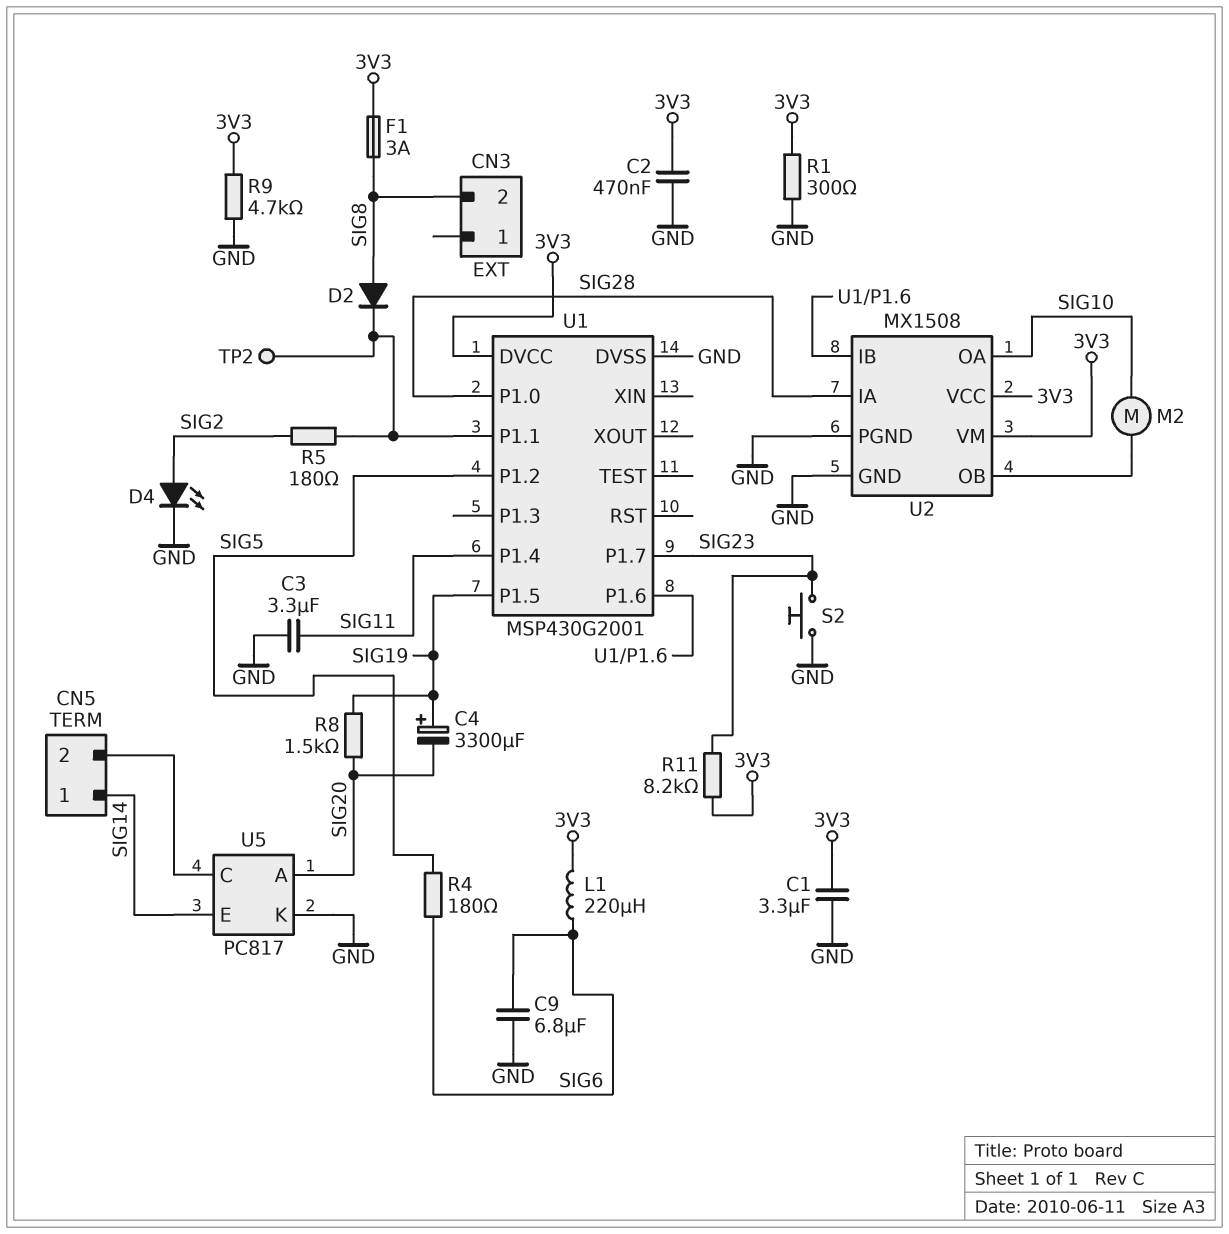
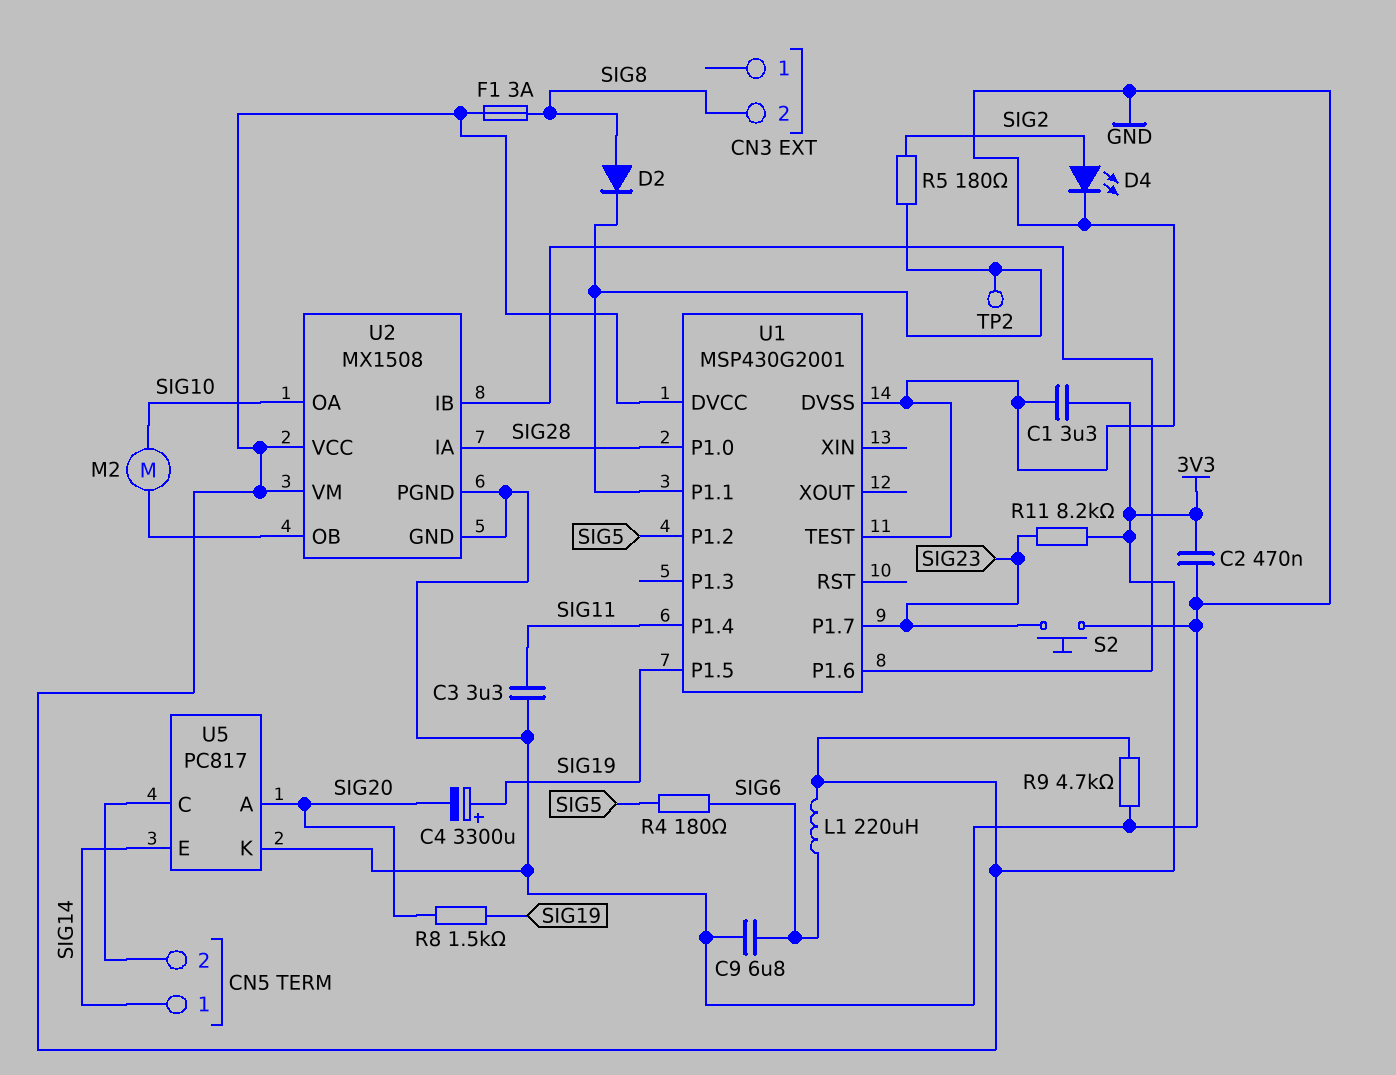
R1: 300 (3V3, GND) -> none
U1 pin TEST: none -> GND

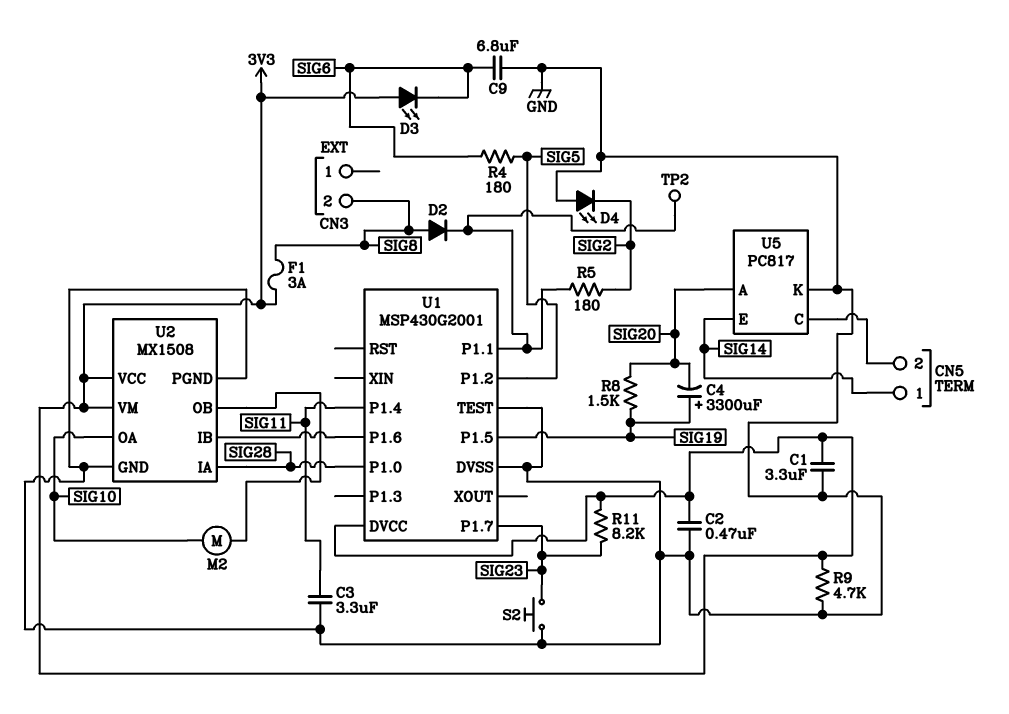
D3: none -> LED (A 3V3, K SIG6)
D4: LED (A SIG2, K GND) -> LED (A GND, K SIG2)
L1: 220uH (3V3, SIG6) -> none

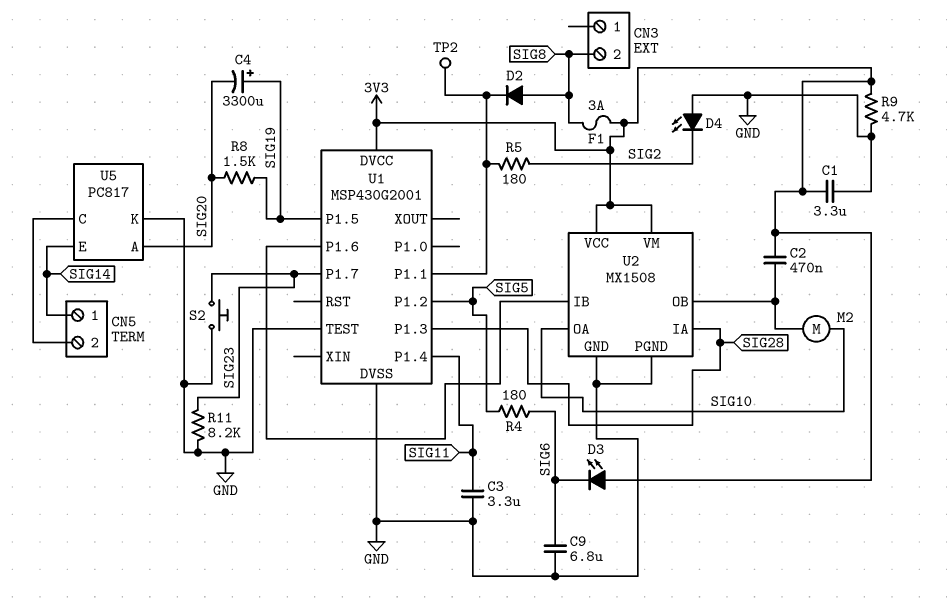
C2: 470nF (3V3, GND) -> 470nF (3V3, U2/OB)
R11: 8.2k (3V3, SIG23) -> 8.2k (GND, SIG23)
U1 pin P1.0: SIG28 -> none
U1 pin P1.3: none -> SIG28

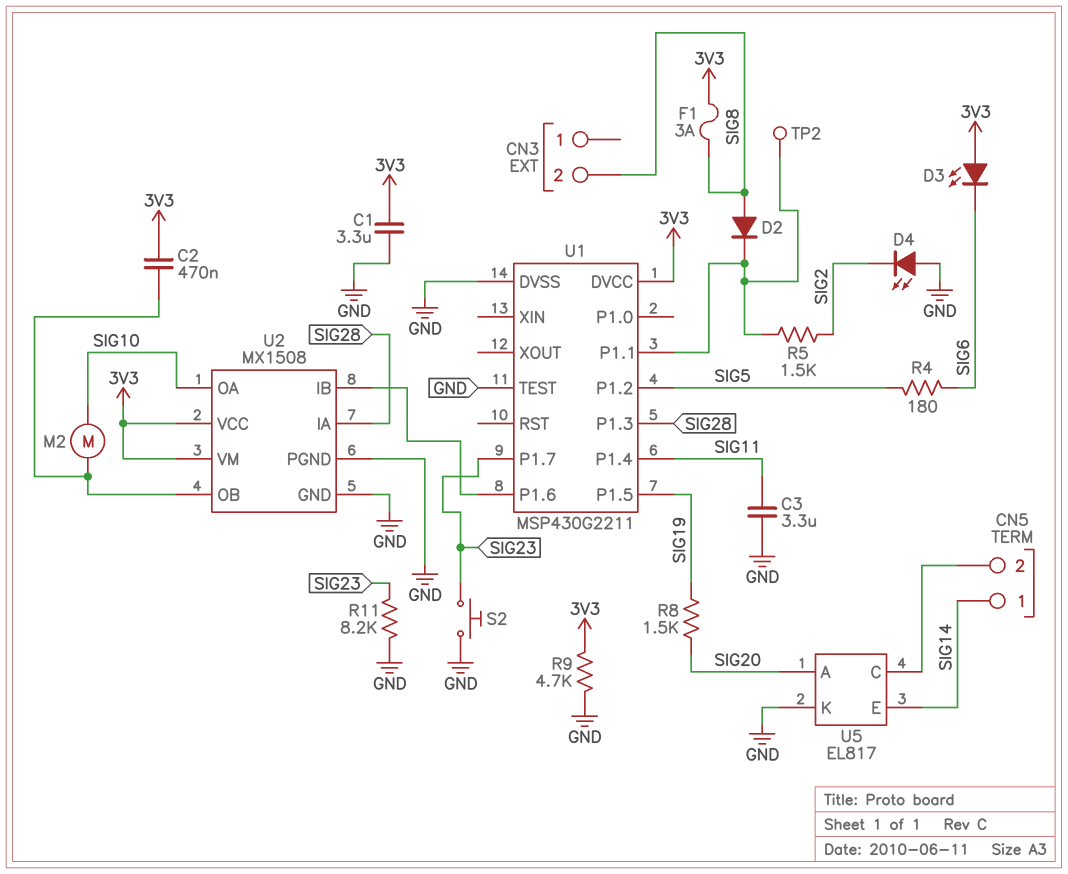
C4: 3300uF (plus SIG19, minus SIG20) -> none
C9: 6.8uF (GND, SIG6) -> none
R5: 180 (SIG2, U1/P1.1) -> 1.5k (SIG2, U1/P1.1)
U1: MSP430G2001 -> MSP430G2211
U5: PC817 -> EL817

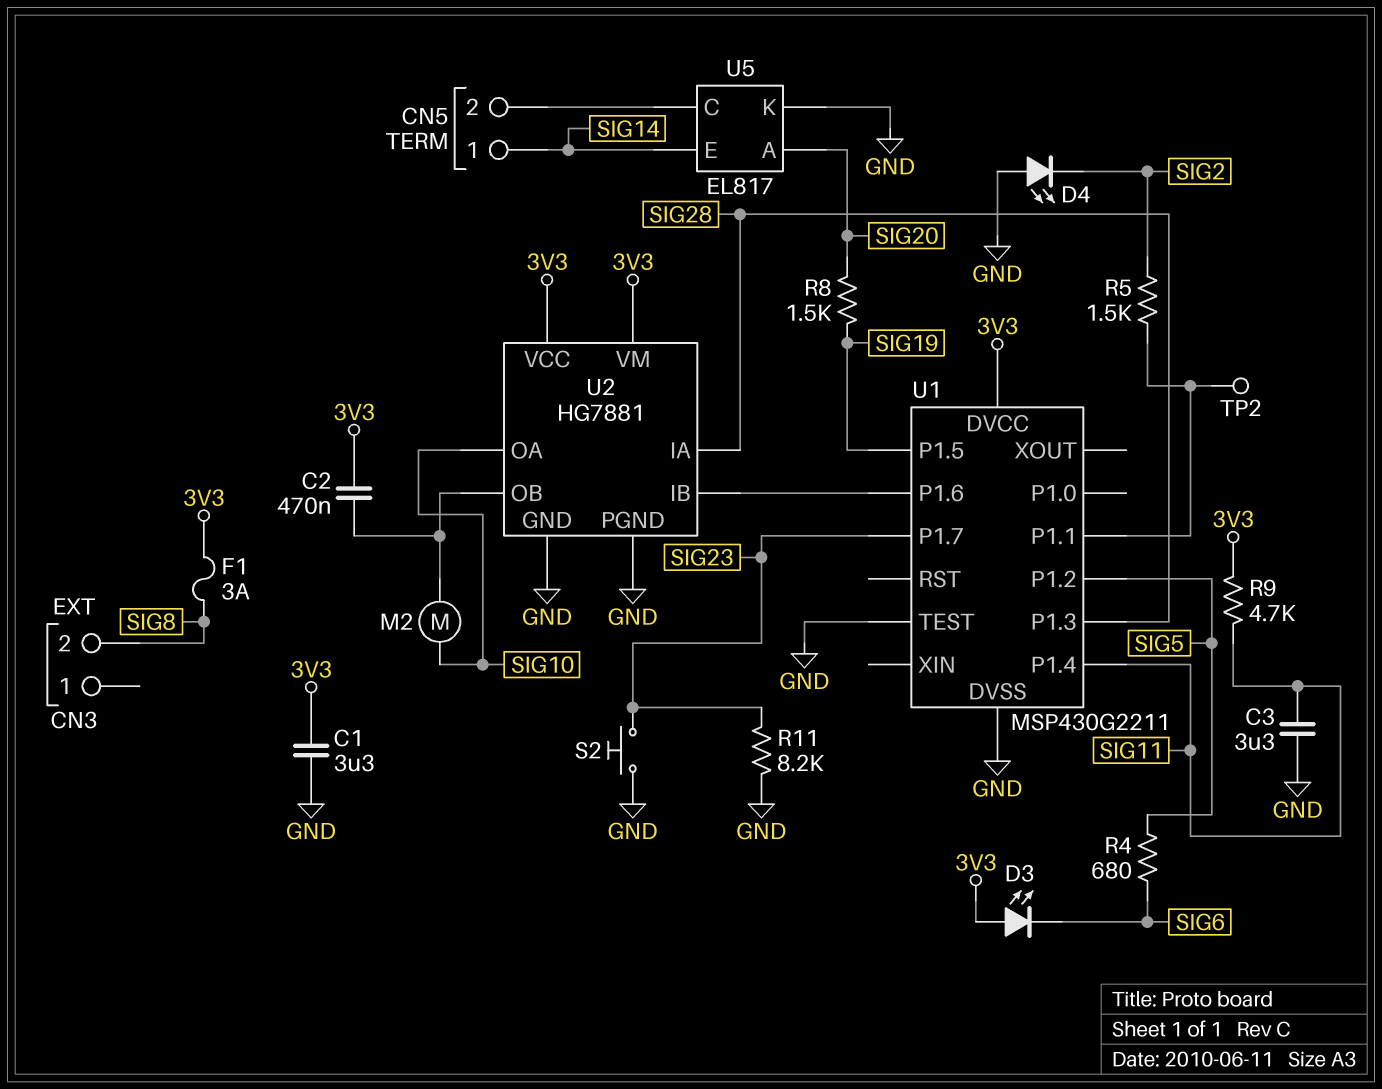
D2: diode (A SIG8, K U1/P1.1) -> none
R4: 180 (SIG5, SIG6) -> 680 (SIG5, SIG6)
R9: 4.7k (3V3, GND) -> 4.7k (3V3, SIG11)
U2: MX1508 -> HG7881

